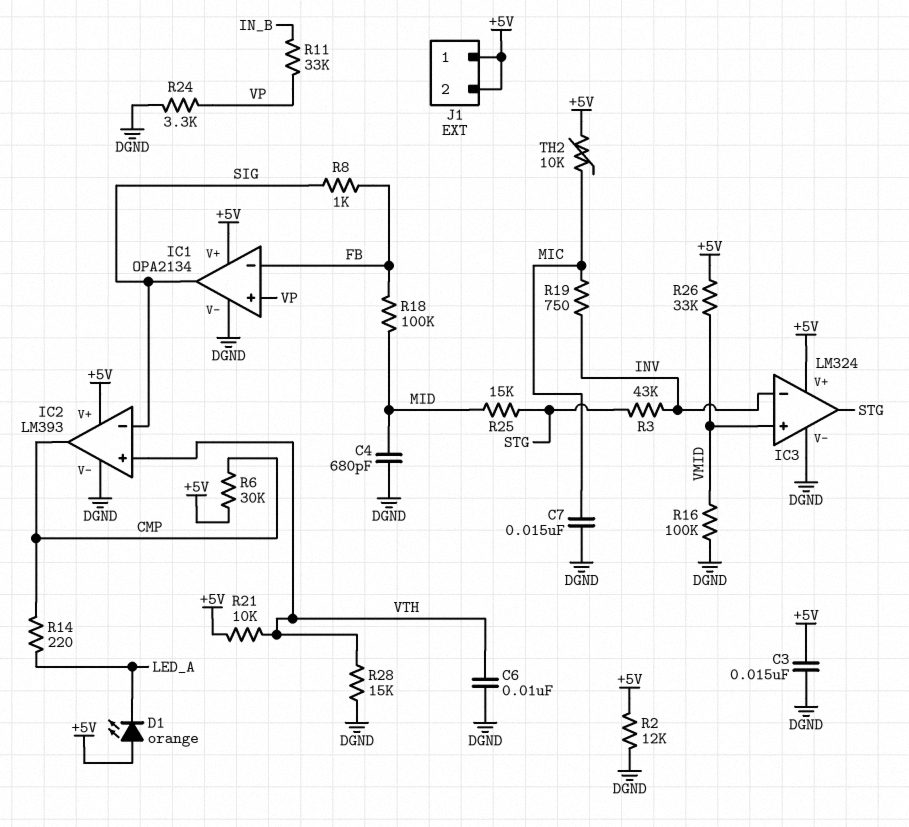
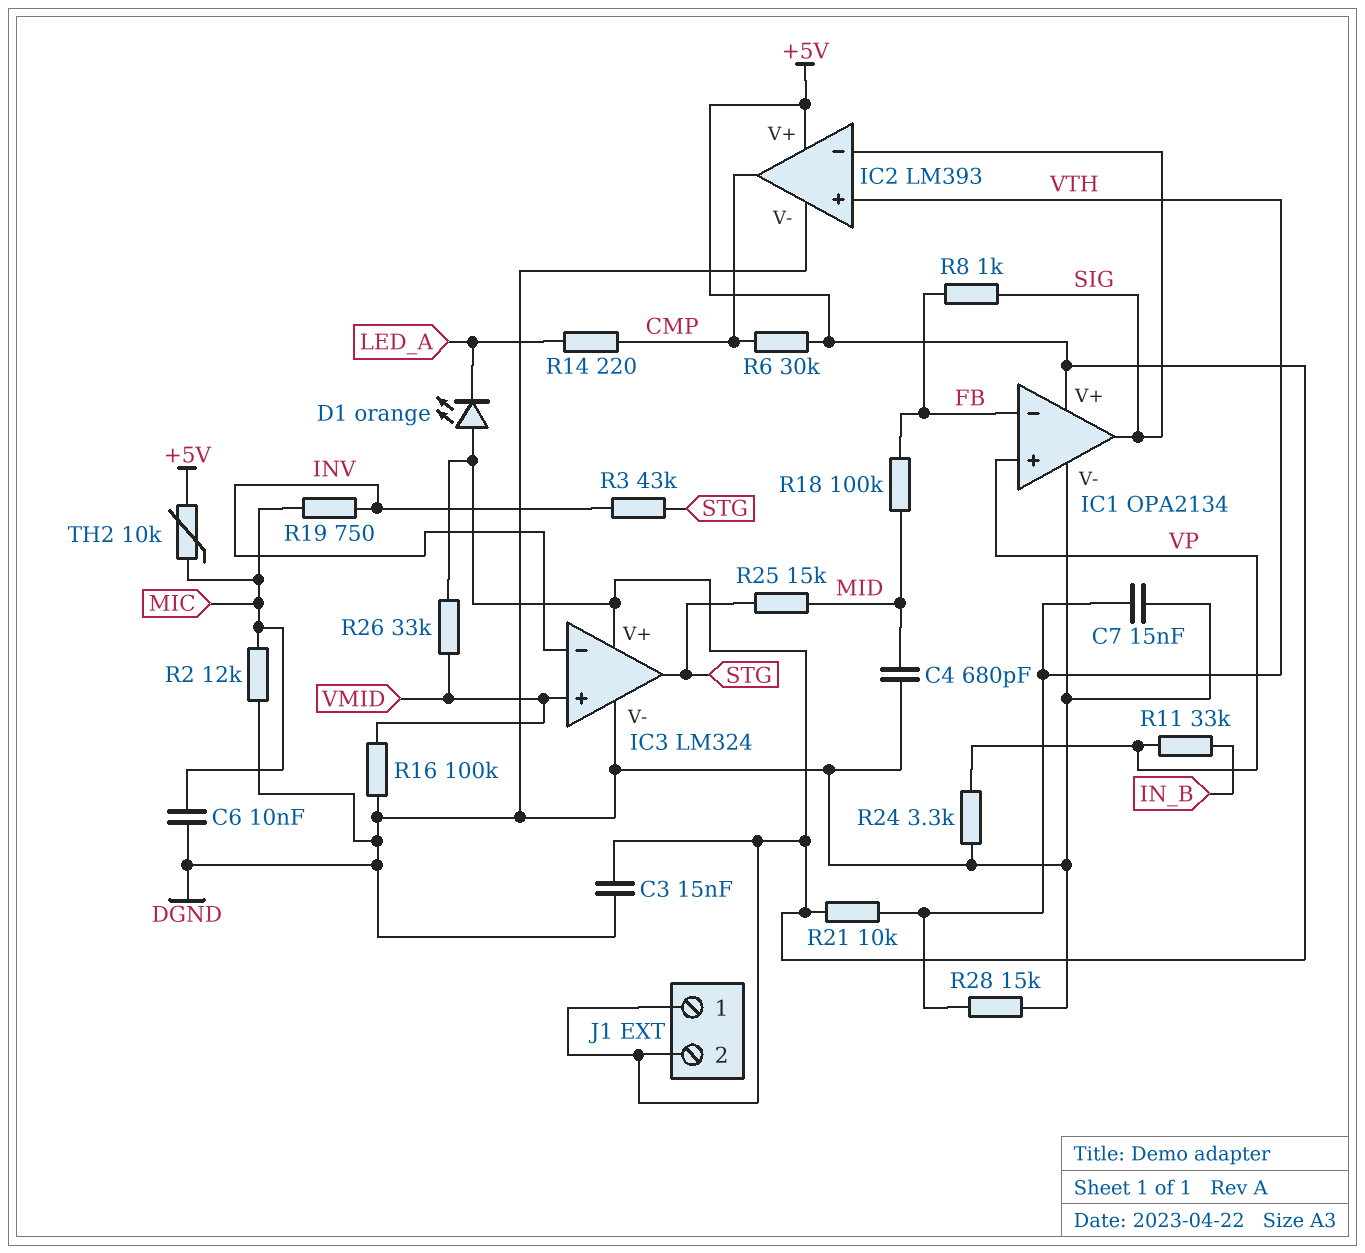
C6: 10nF (DGND, VTH) -> 10nF (DGND, MIC)
C7: 15nF (DGND, MIC) -> 15nF (DGND, VTH)
R2: 12k (+5V, DGND) -> 12k (DGND, MIC)

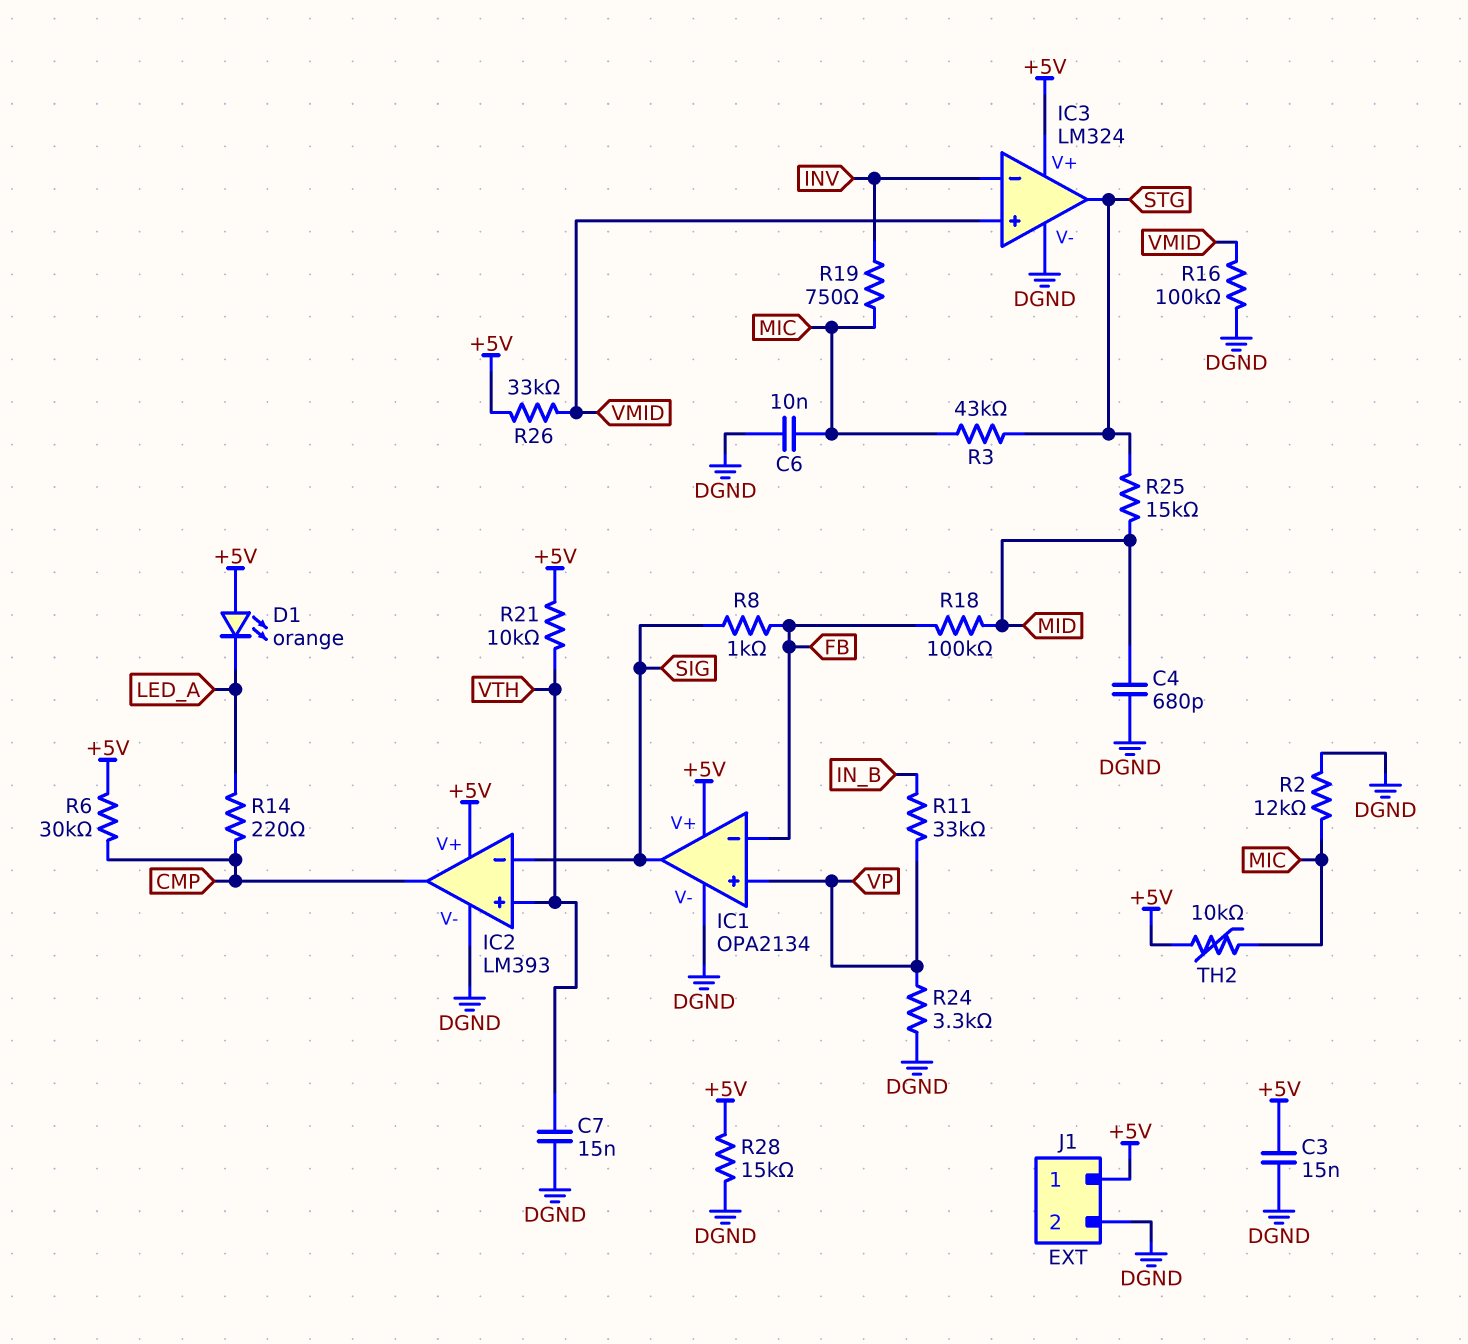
J1 pin 2: +5V -> DGND
R3: 43k (INV, STG) -> 43k (MIC, STG)
R28: 15k (DGND, VTH) -> 15k (+5V, DGND)

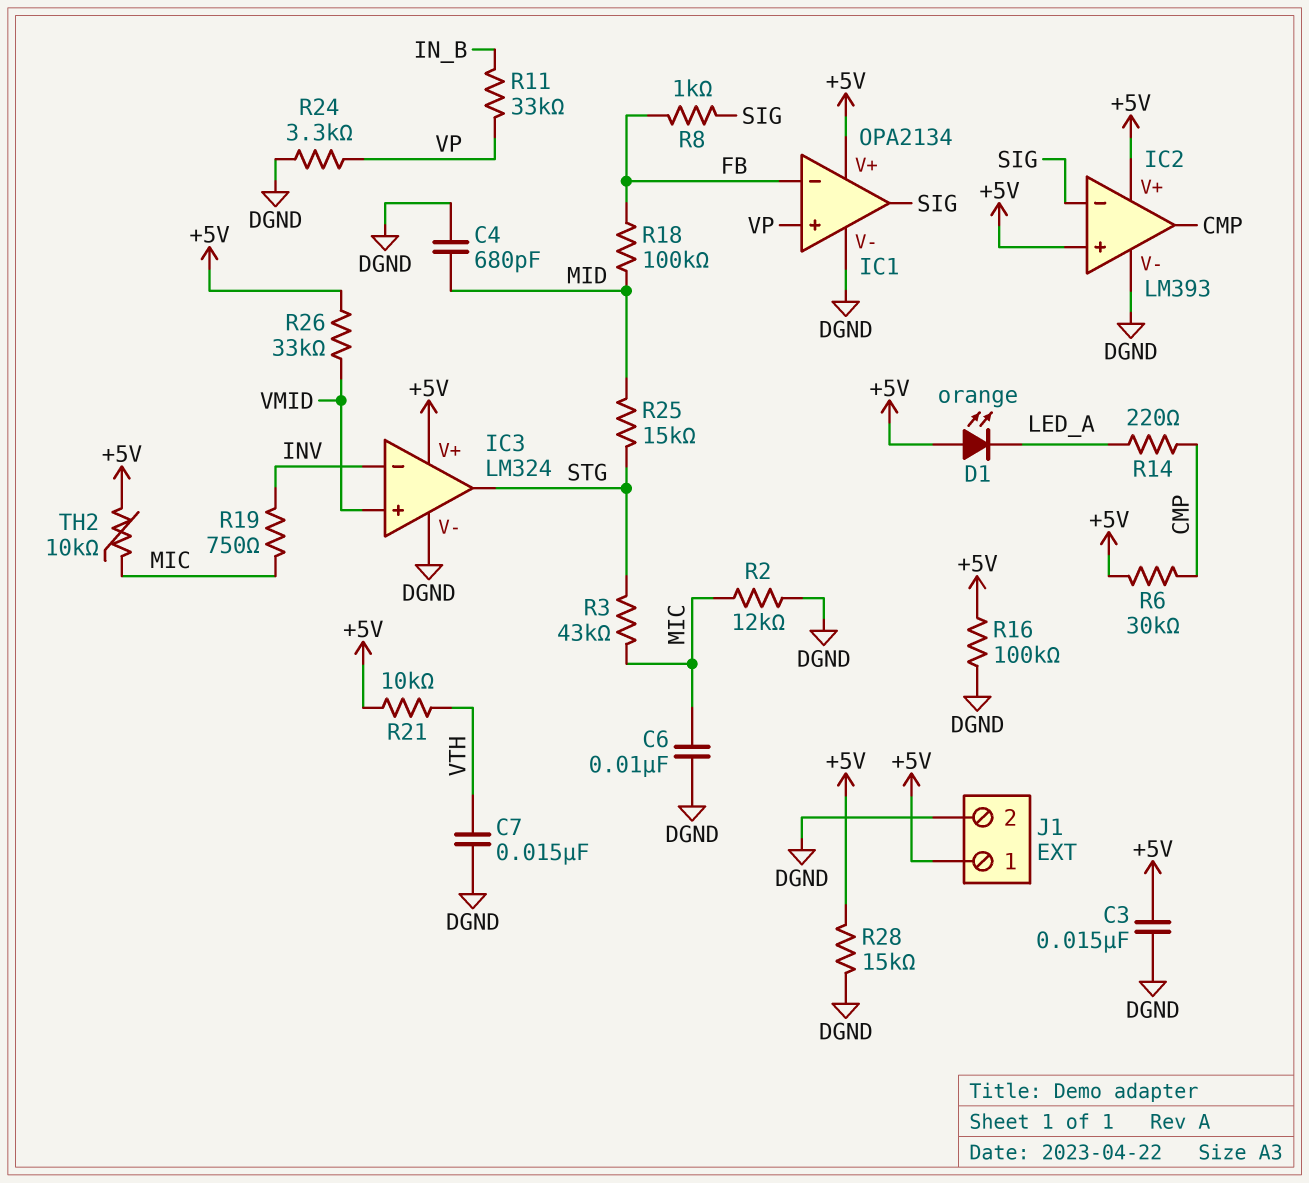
IC2 pin in+: VTH -> +5V
R16: 100k (DGND, VMID) -> 100k (+5V, DGND)

